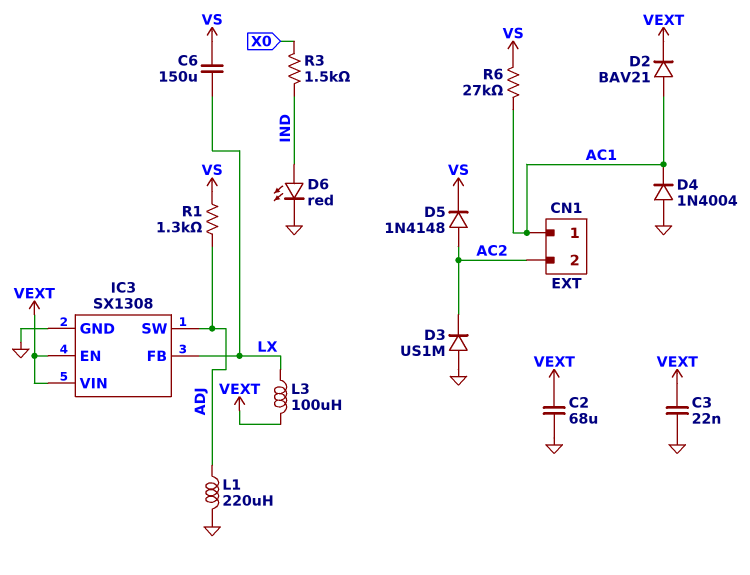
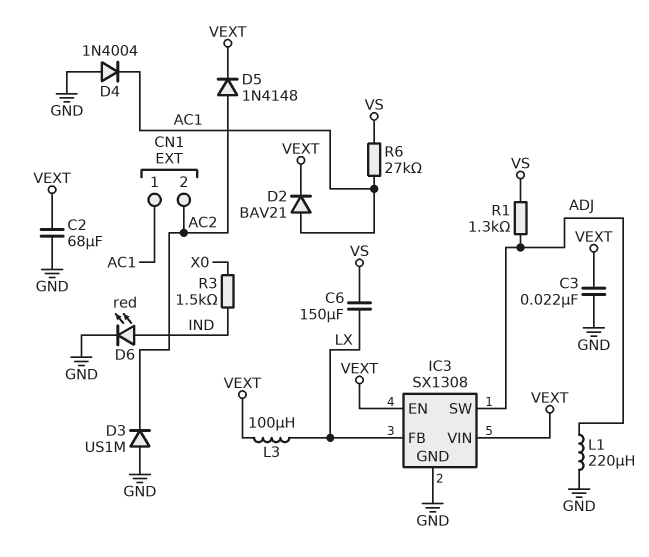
D5: diode 1N4148 (A AC2, K VS) -> diode 1N4148 (A AC2, K VEXT)

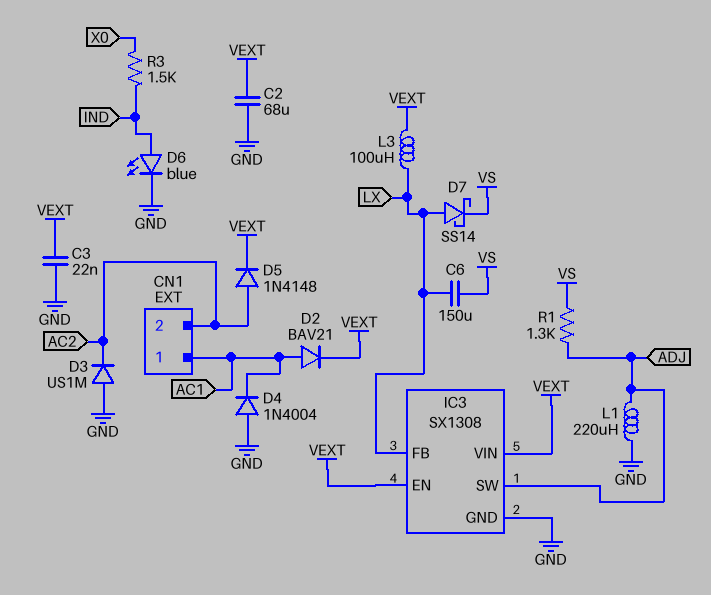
D6: LED red (A IND, K GND) -> LED blue (A IND, K GND)
D7: none -> schottky SS14 (A LX, K VS)
R6: 27k (AC1, VS) -> none

